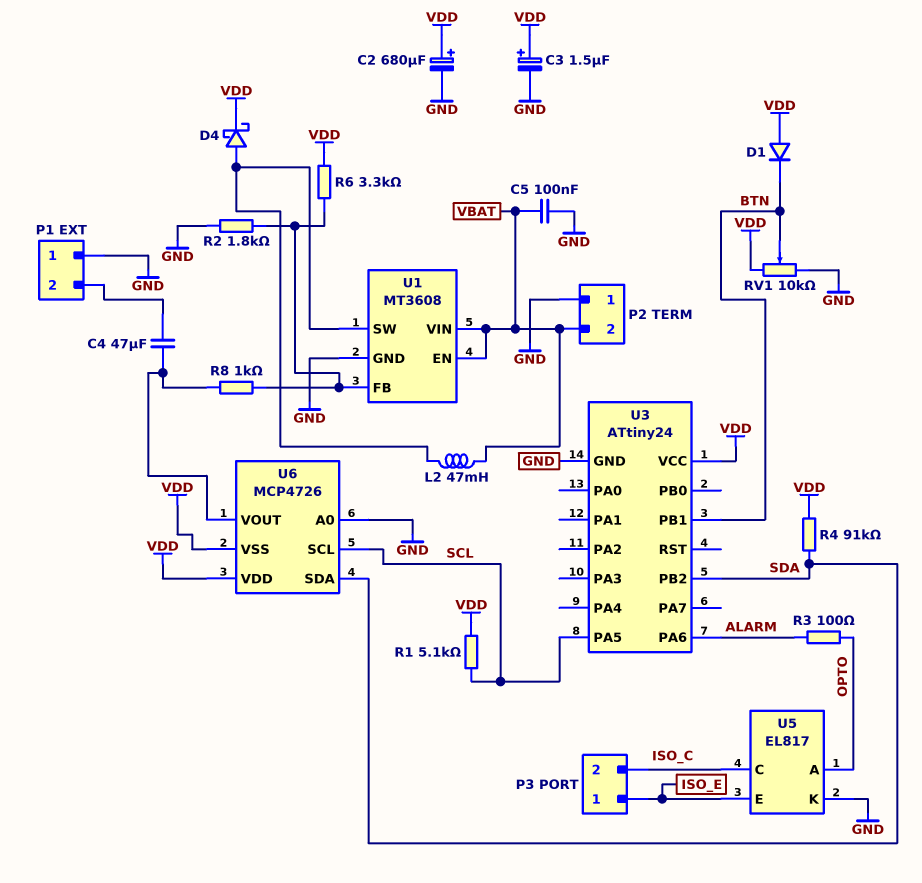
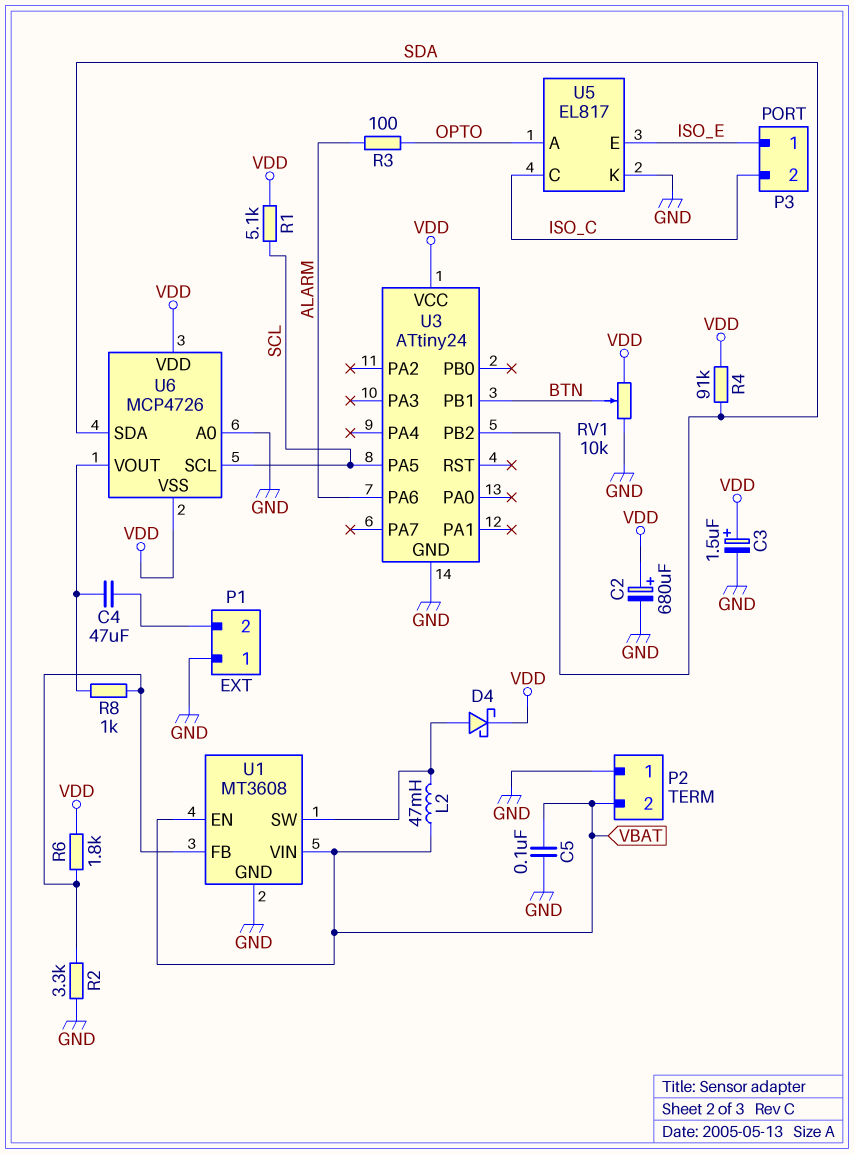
D1: diode (A VDD, K BTN) -> none
R2: 1.8k (GND, U1/FB) -> 3.3k (GND, U1/FB)
R6: 3.3k (U1/FB, VDD) -> 1.8k (U1/FB, VDD)

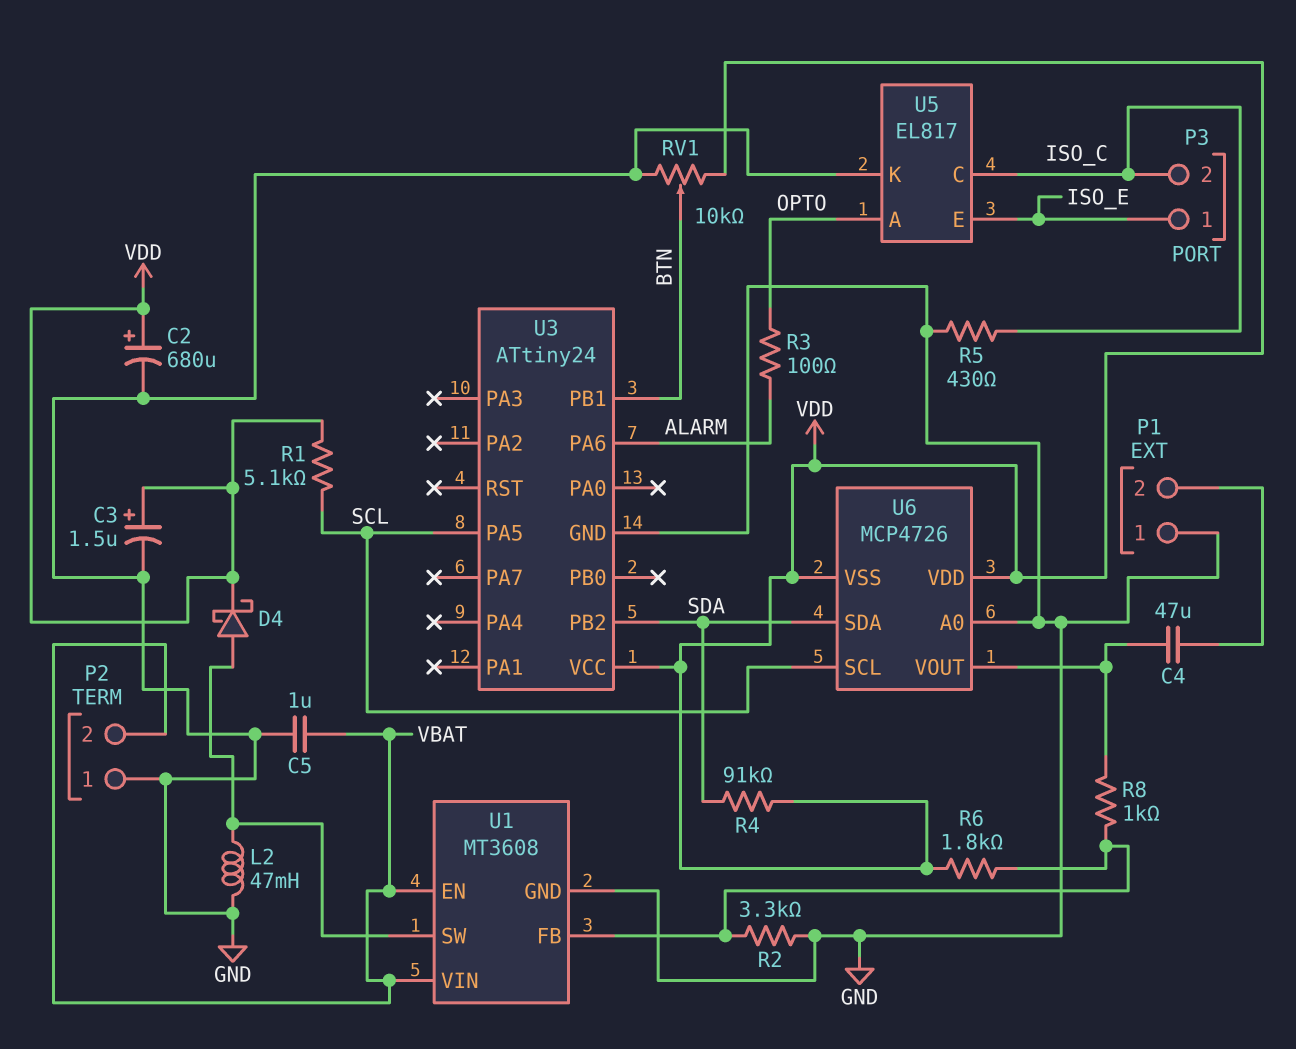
C5: 100nF (GND, VBAT) -> 1uF (GND, VBAT)
L2: 47mH (U1/SW, VBAT) -> 47mH (GND, U1/SW)
R5: none -> 430 (GND, ISO_C)

